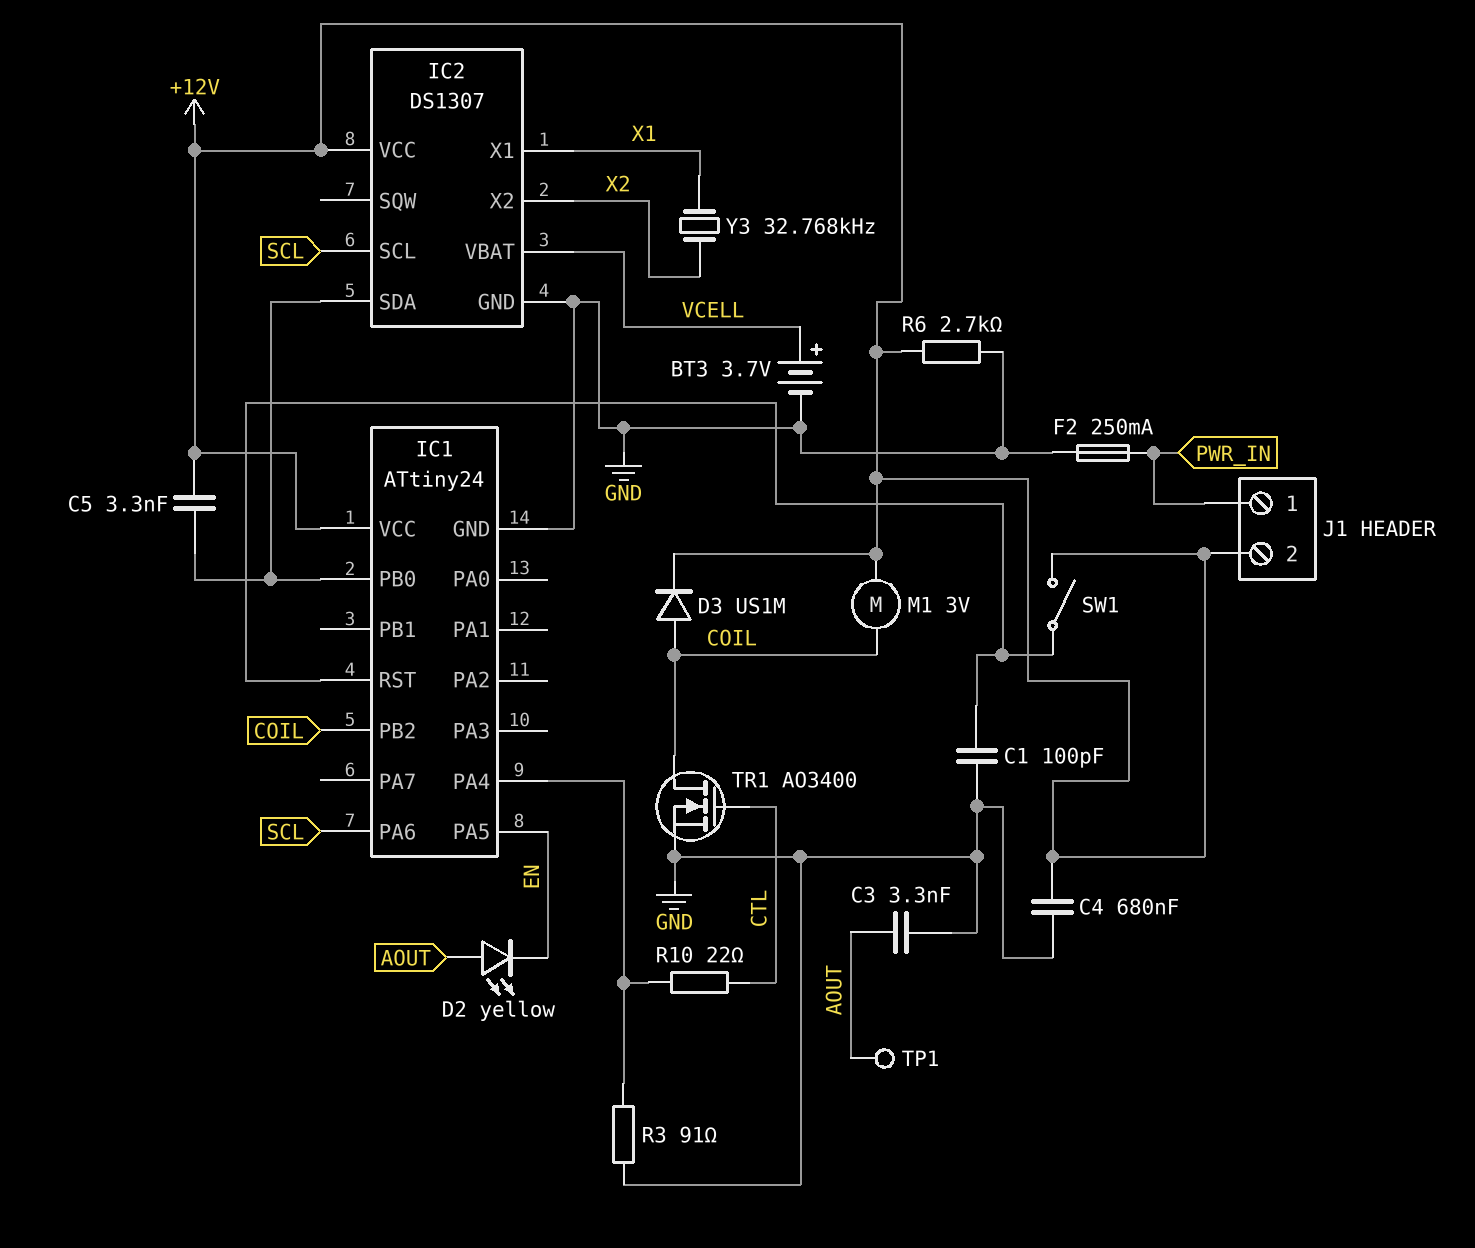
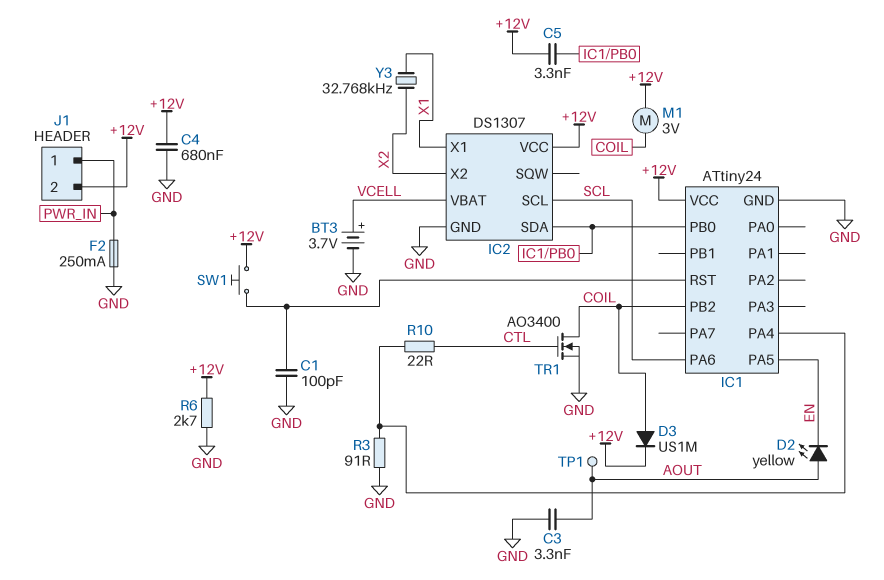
SW1: switch (+12V, IC1/RST) -> button (+12V, IC1/RST)

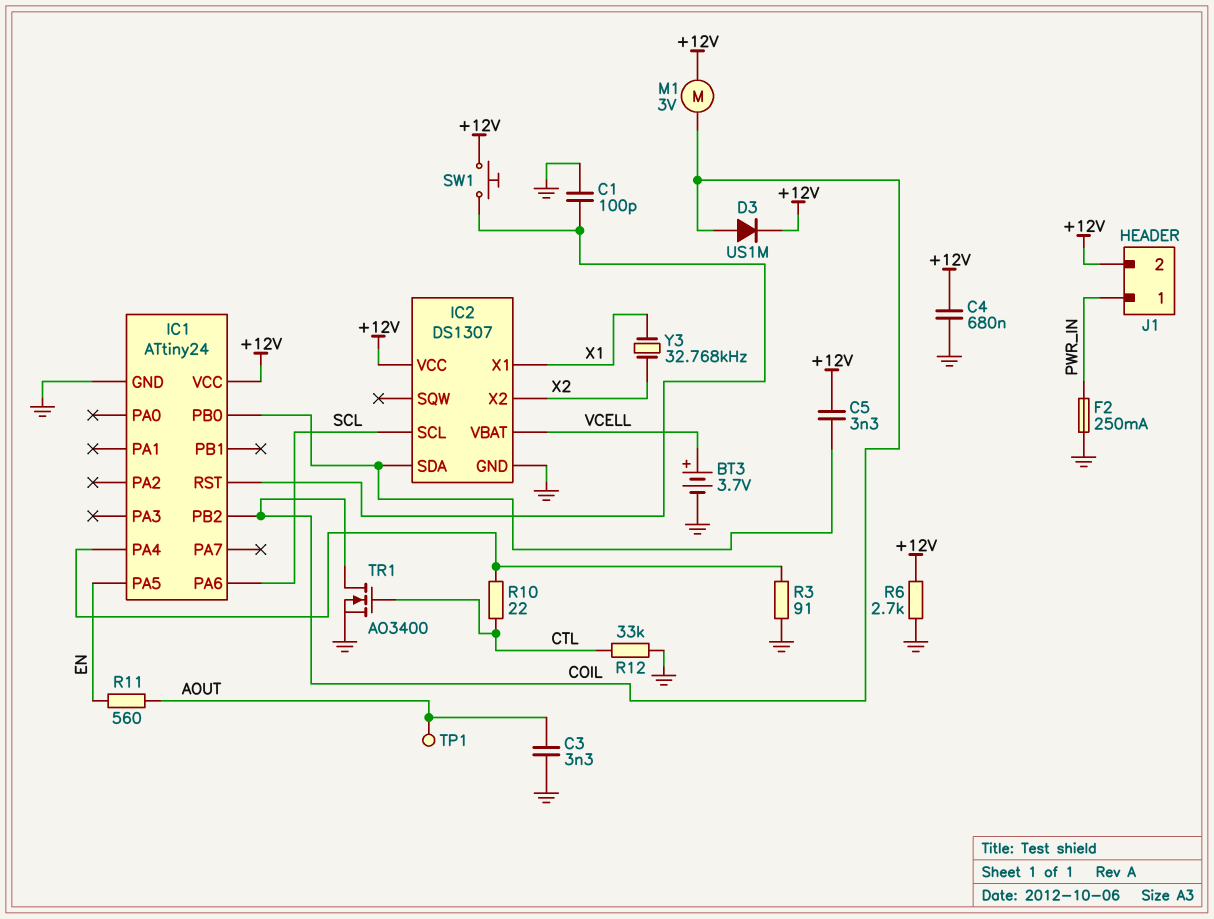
D2: LED yellow (A AOUT, K EN) -> none
R11: none -> 560 (AOUT, EN)
R12: none -> 33k (CTL, GND)

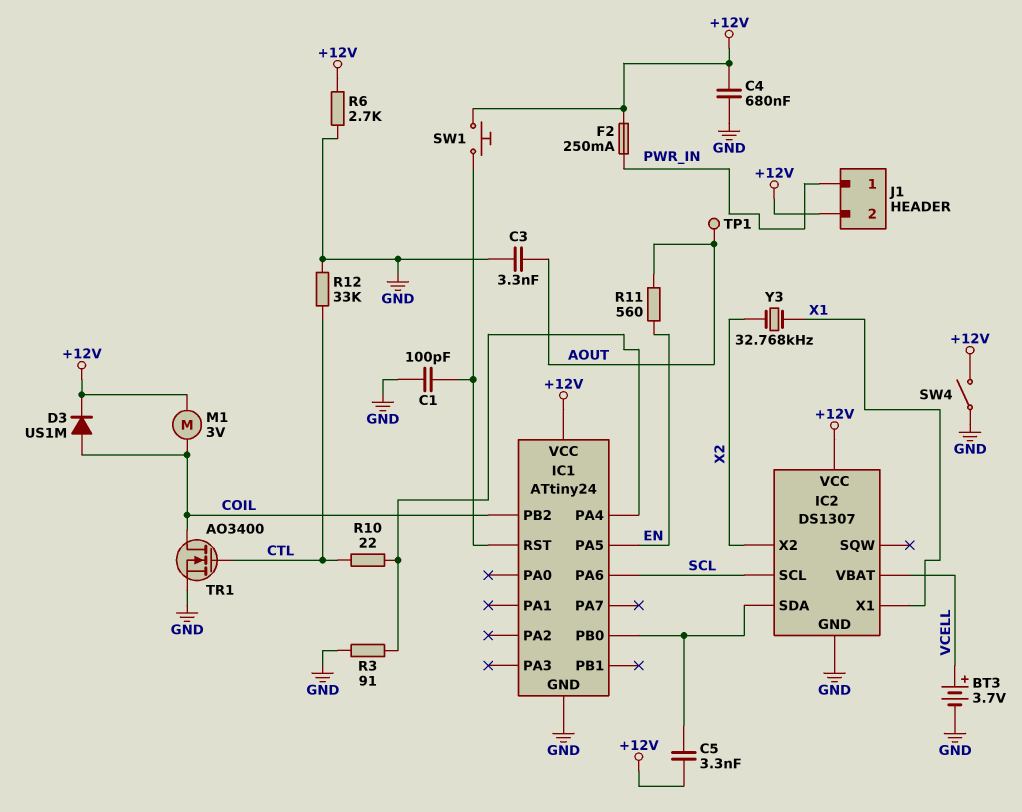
F2: 250mA (GND, PWR_IN) -> 250mA (+12V, PWR_IN)
SW4: none -> switch (+12V, GND)

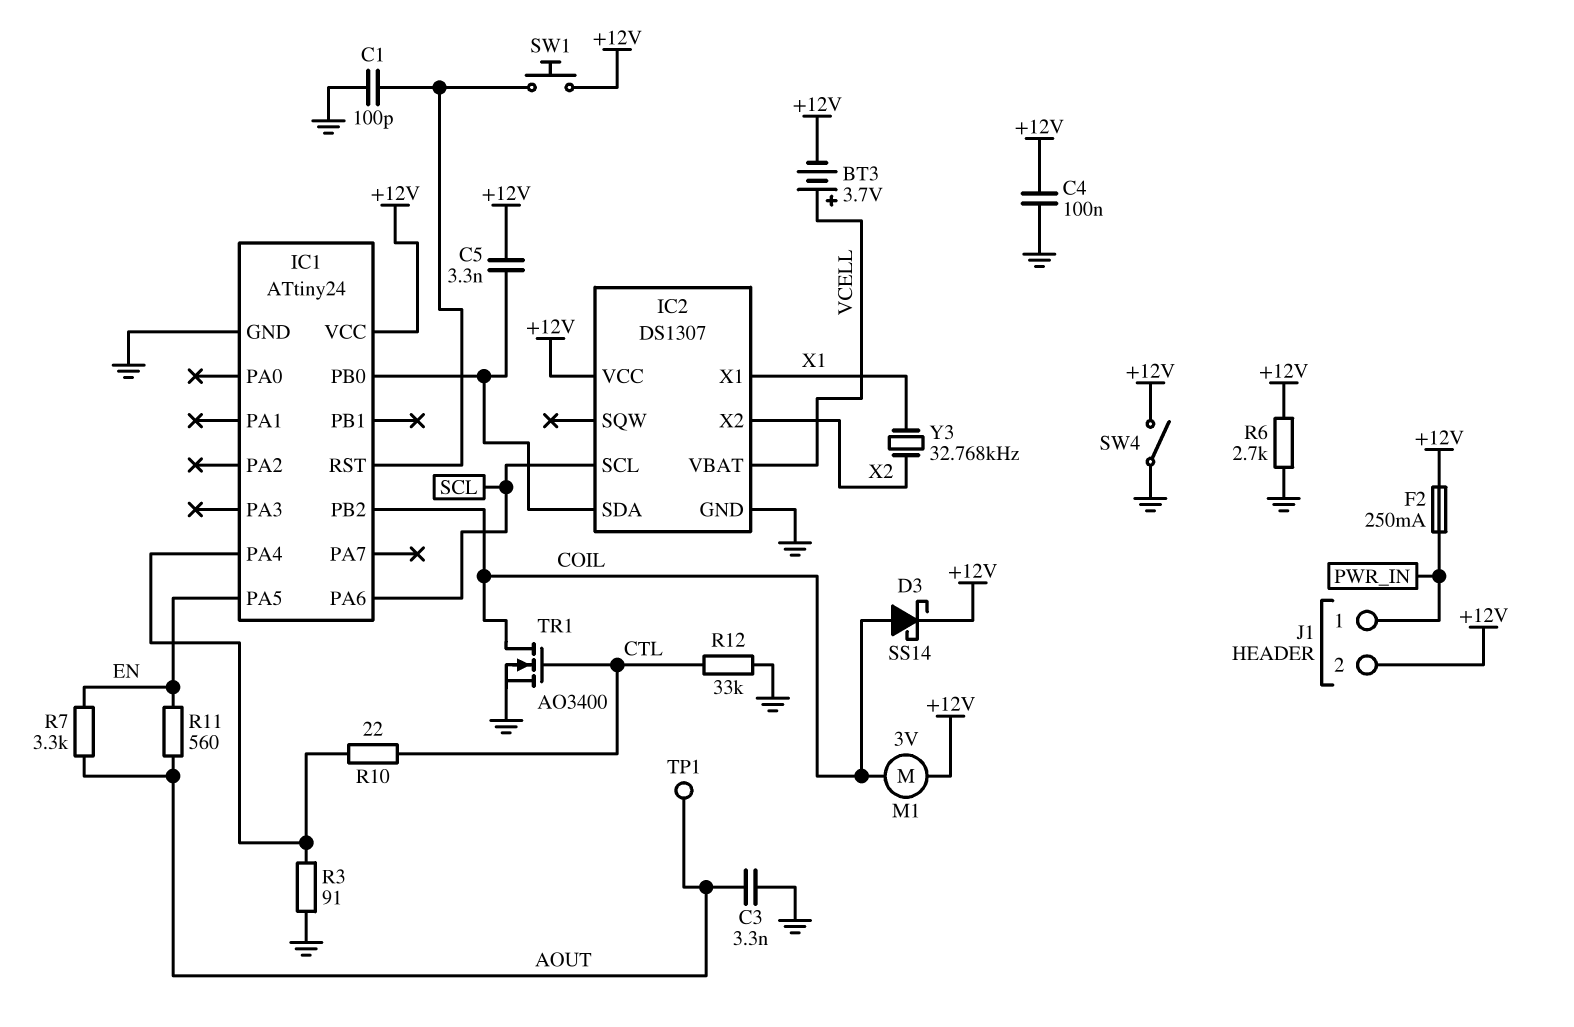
BT3: 3.7V (plus VCELL, minus GND) -> 3.7V (plus VCELL, minus +12V)
C4: 680nF (+12V, GND) -> 100nF (+12V, GND)
D3: diode US1M (A COIL, K +12V) -> schottky SS14 (A COIL, K +12V)
R7: none -> 3.3k (AOUT, EN)

